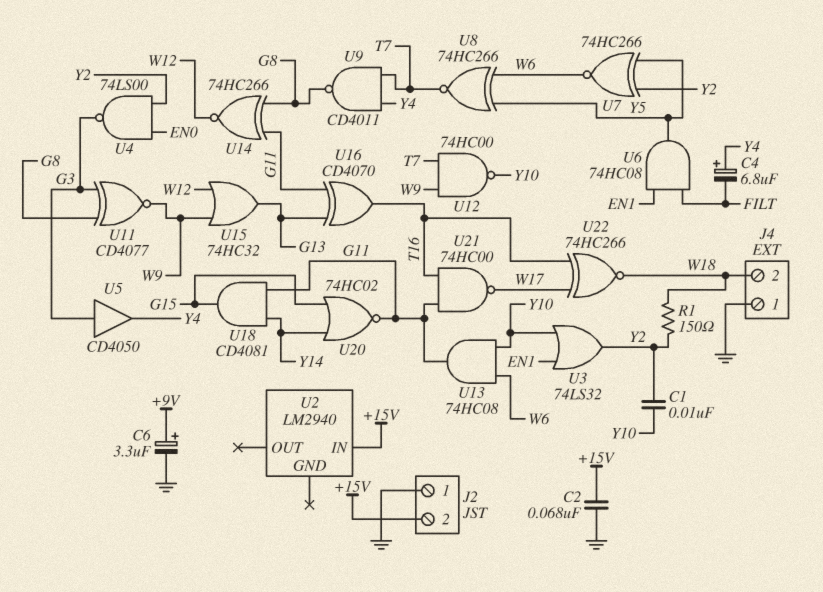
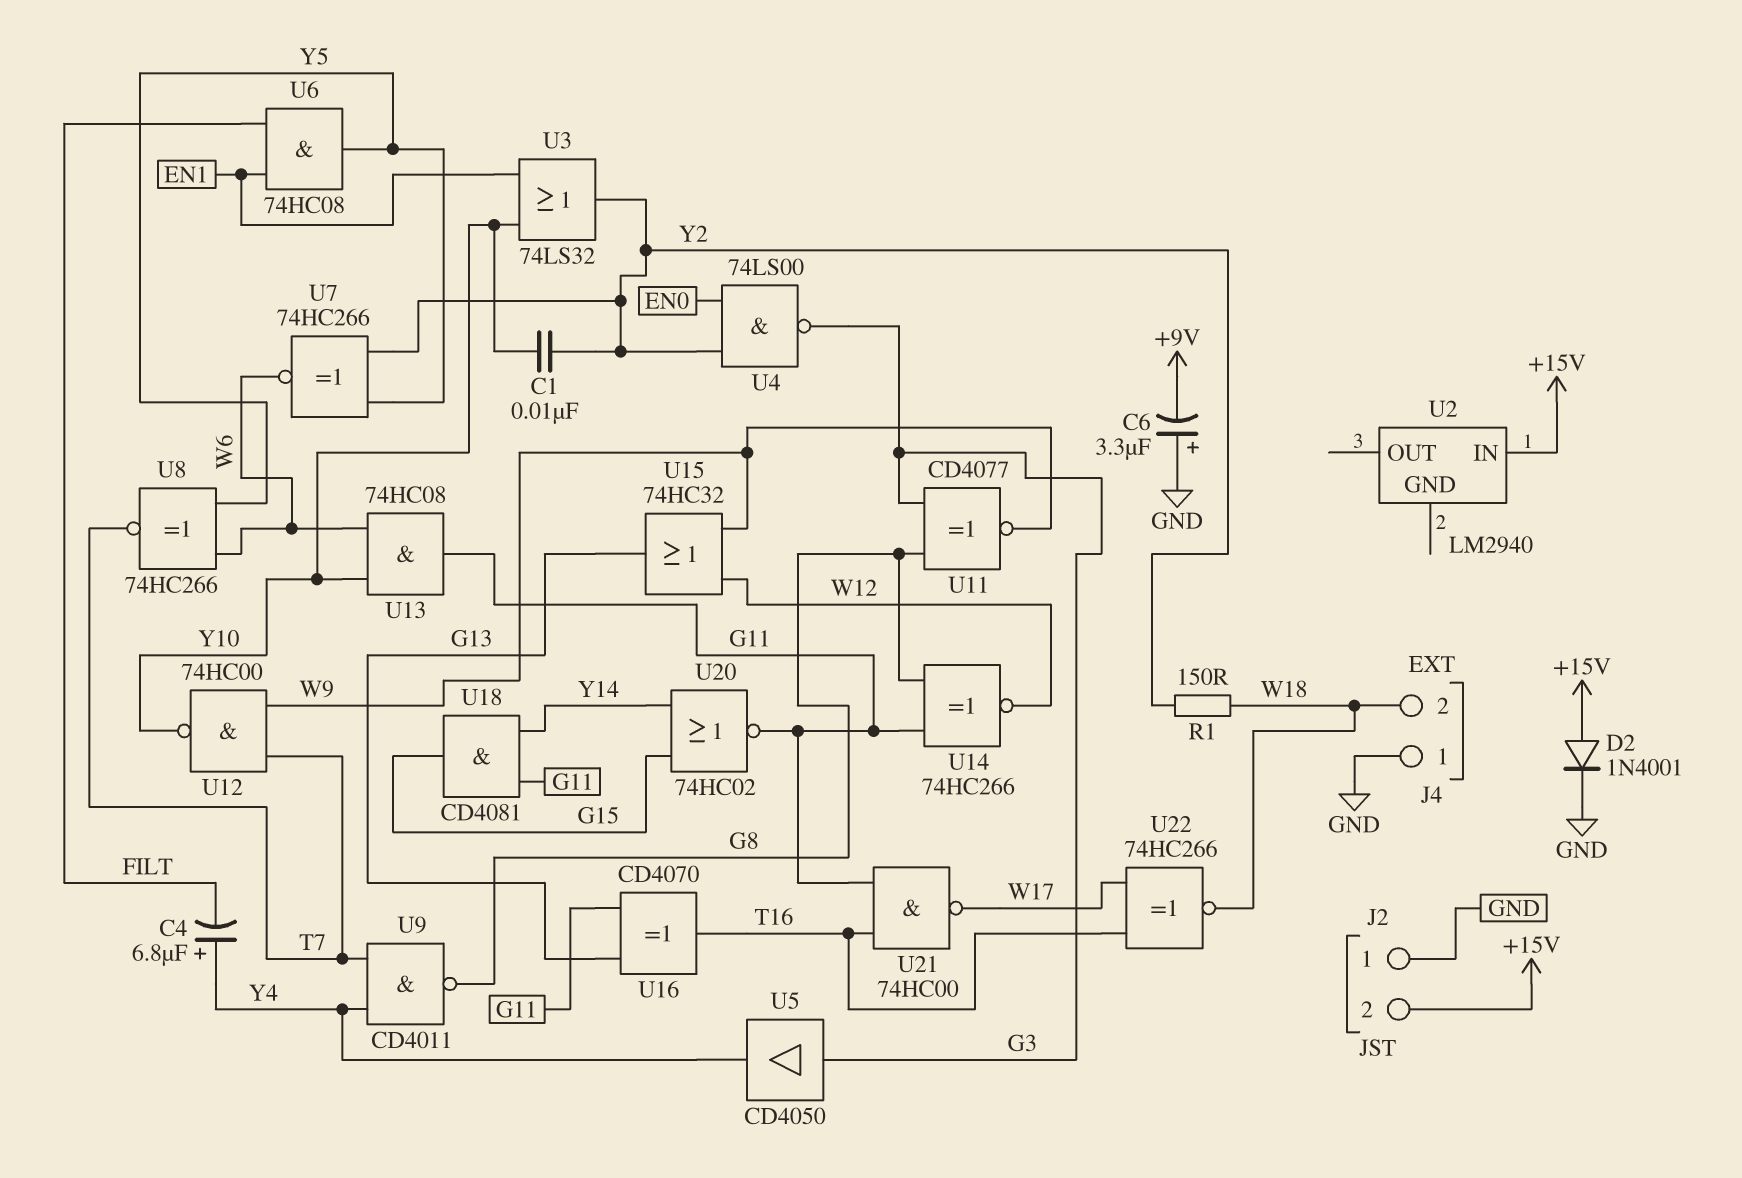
C2: 68nF (+15V, GND) -> none
C6: 3.3uF (plus +9V, minus GND) -> 3.3uF (plus GND, minus +9V)
D2: none -> diode 1N4001 (A +15V, K GND)

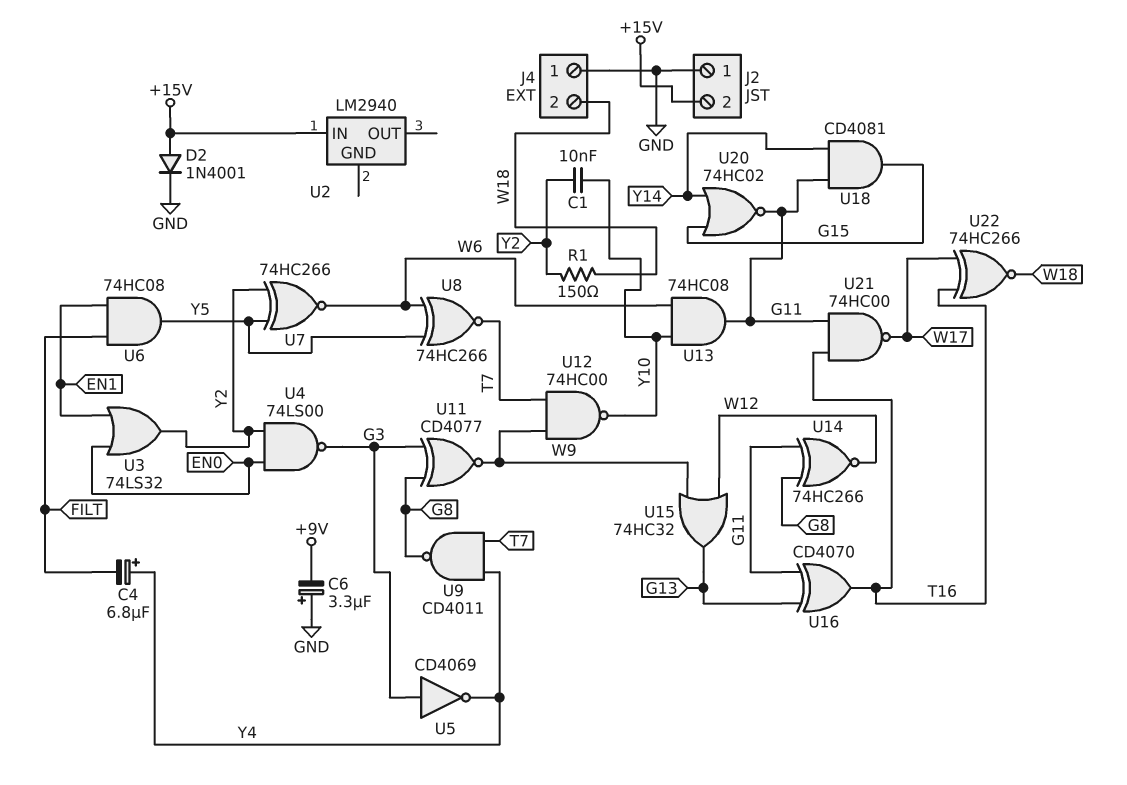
U3: OR 74LS32 (in EN1, in Y10, out Y2) -> OR 74LS32 (in EN0, in EN1, out Y2)
U5: buffer CD4050 (in G3, out Y4) -> NOT CD4069 (in G3, out Y4)

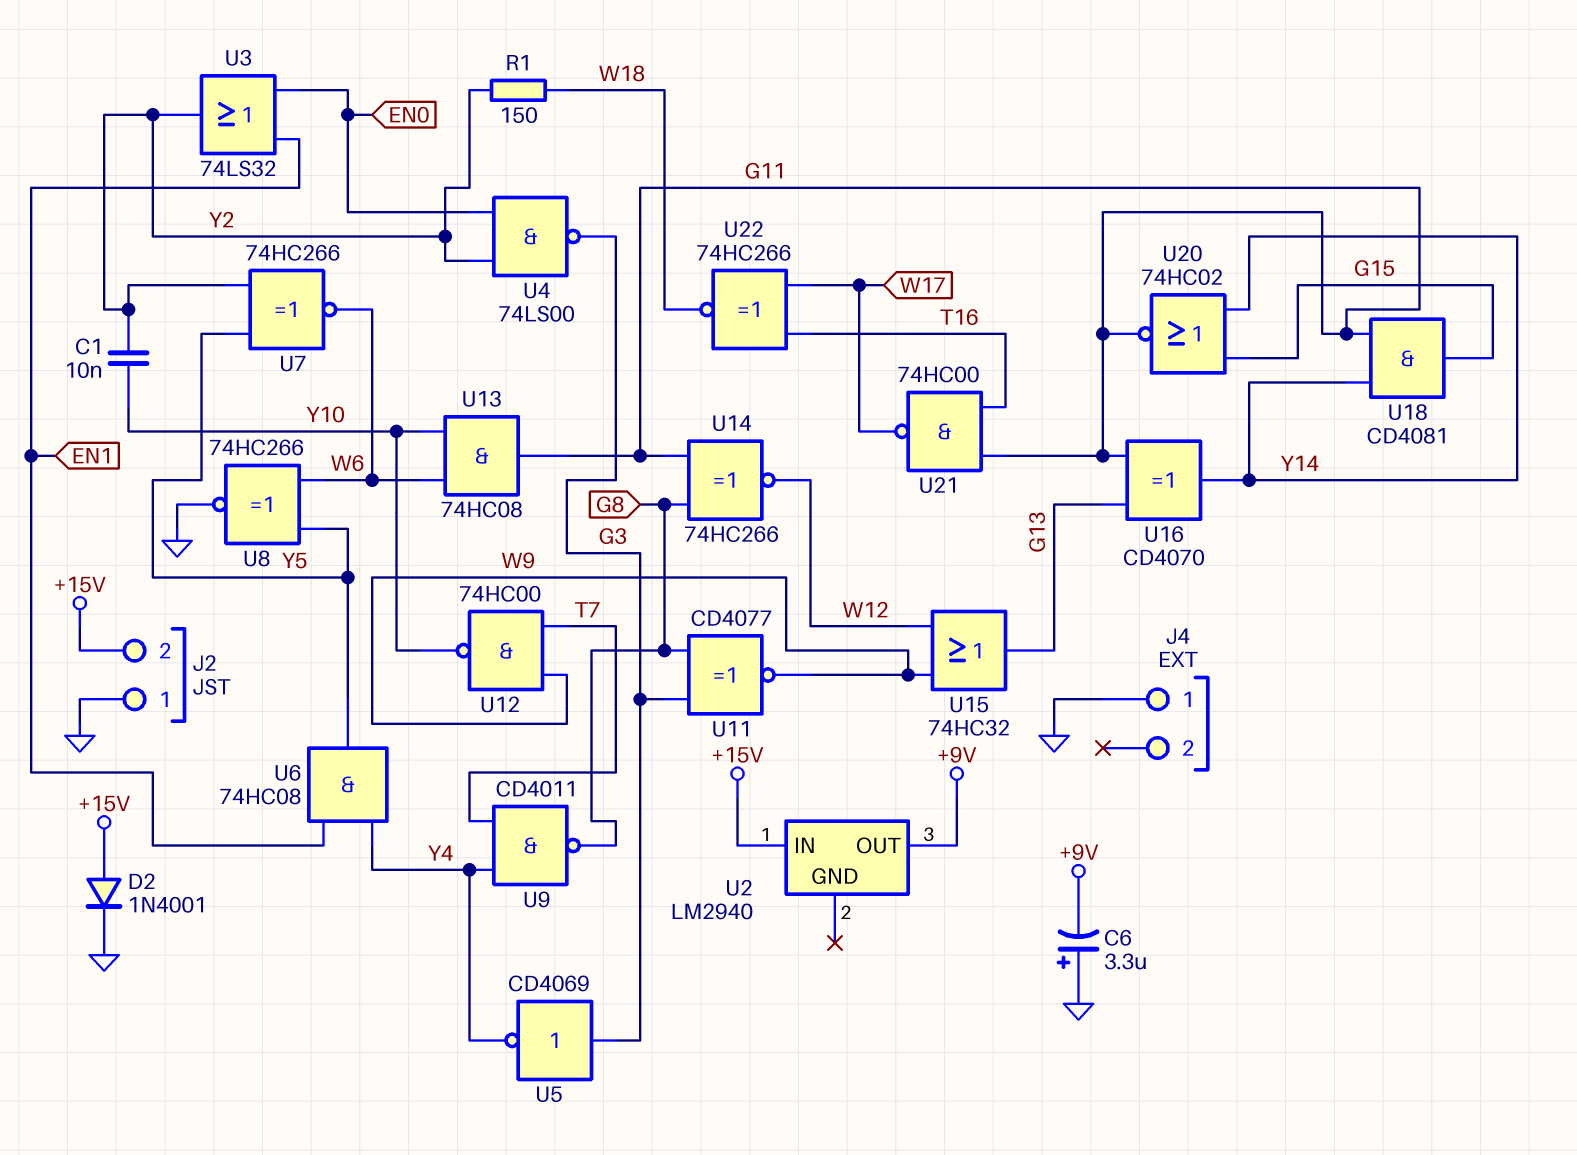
C4: 6.8uF (plus Y4, minus FILT) -> none
J4 pin 2: W18 -> none
U2 pin OUT: none -> +9V
U6: AND 74HC08 (in EN1, in FILT, out Y5) -> AND 74HC08 (in EN1, in Y4, out Y5)
U8: XNOR 74HC266 (in W6, in Y5, out T7) -> XNOR 74HC266 (in W6, in Y5, out GND)
U16: XOR CD4070 (in G11, in G13, out T16) -> XOR CD4070 (in G11, in G13, out Y14)

